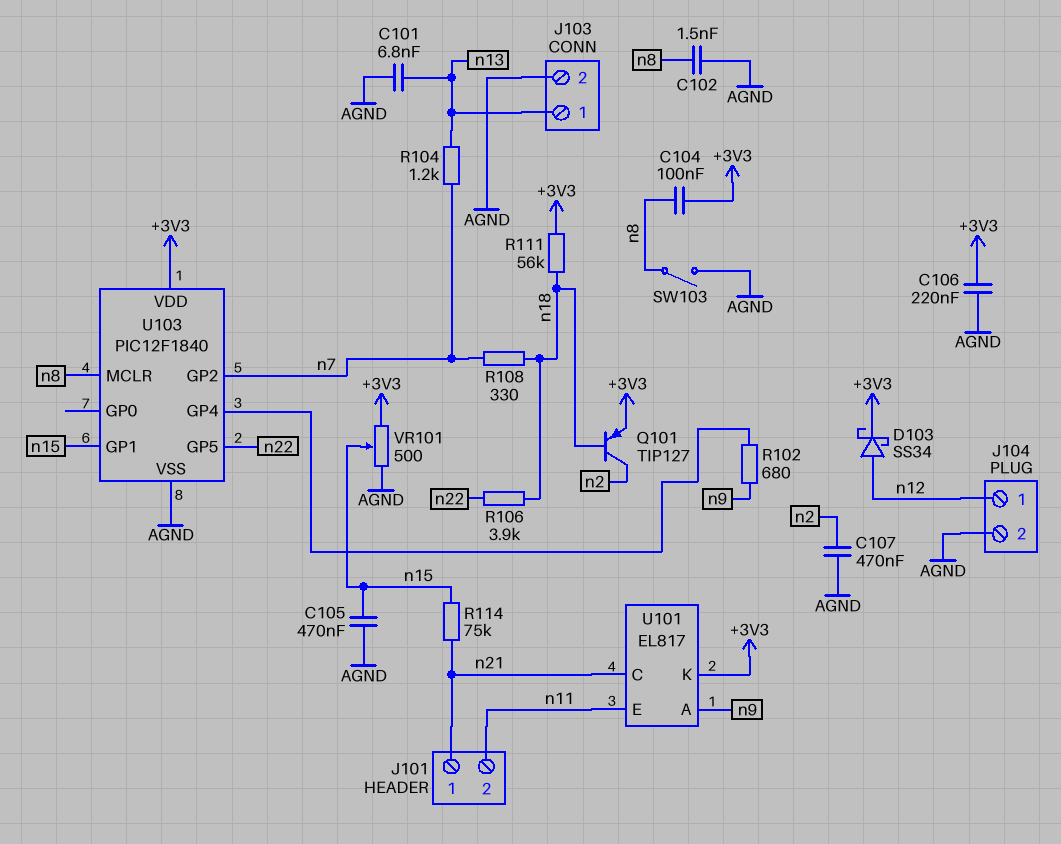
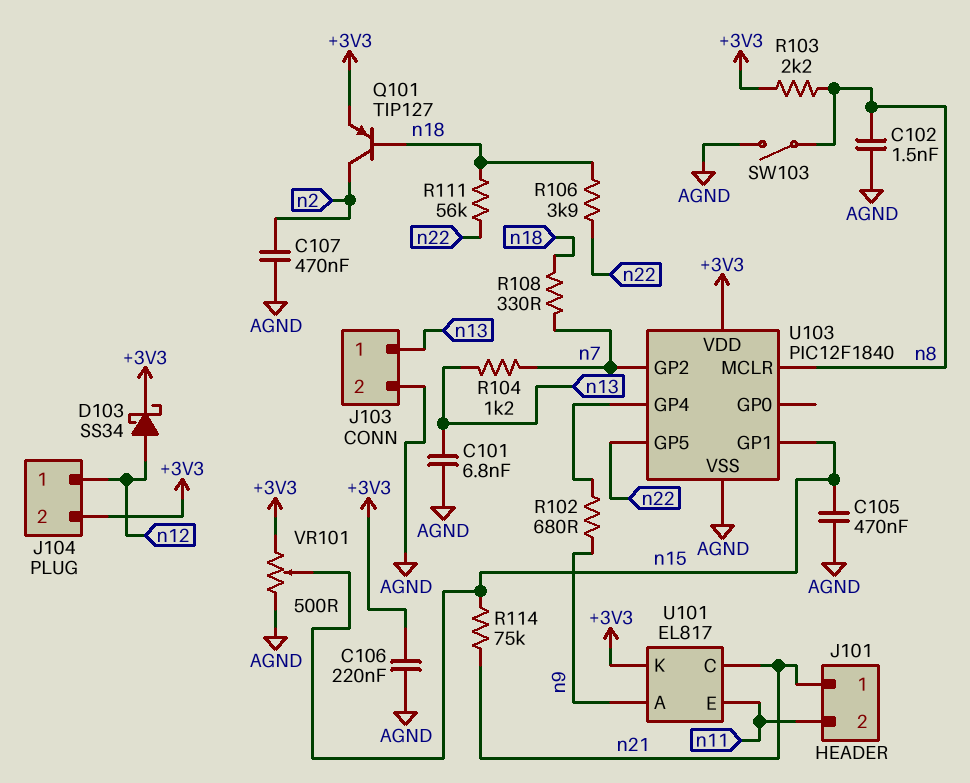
C104: 100nF (+3V3, n8) -> none
J104 pin 2: AGND -> +3V3
R103: none -> 2.2k (+3V3, n8)
R111: 56k (+3V3, n18) -> 56k (n18, n22)

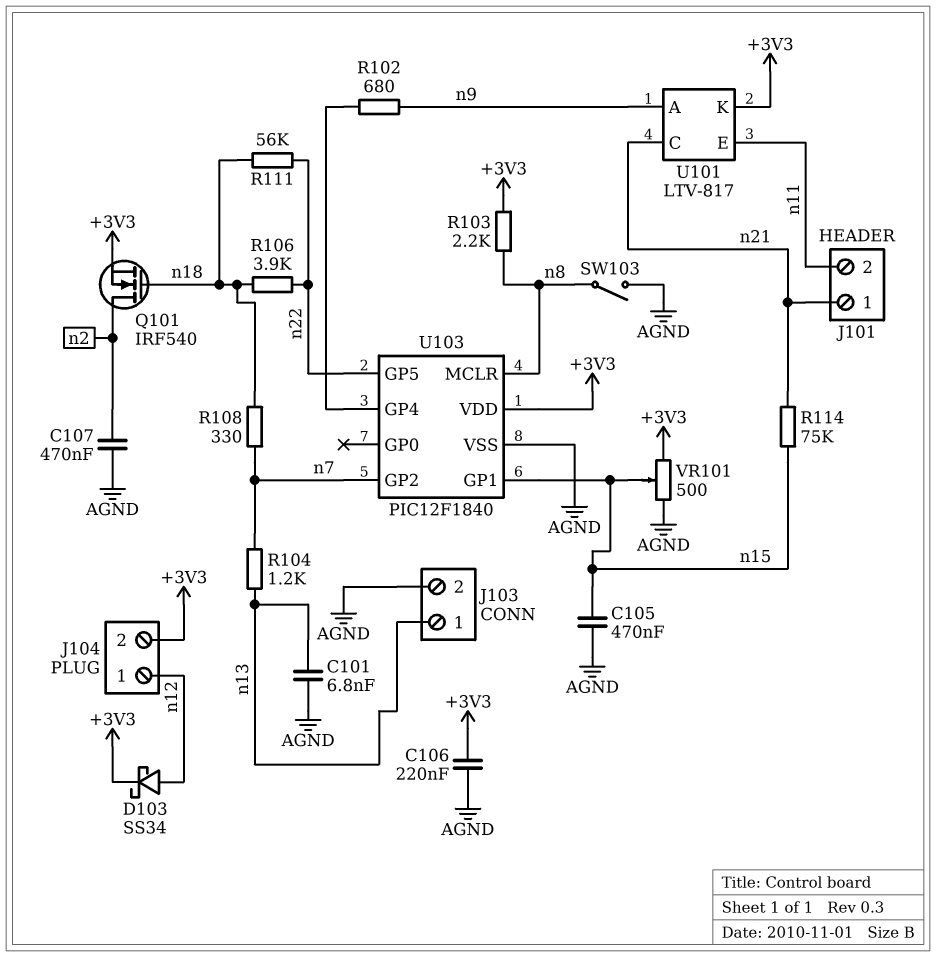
C102: 1.5nF (AGND, n8) -> none
Q101: PNP TIP127 (B n18, C n2, E +3V3) -> NMOS IRF540 (G n18, D n2, S +3V3)
U101: EL817 -> LTV-817

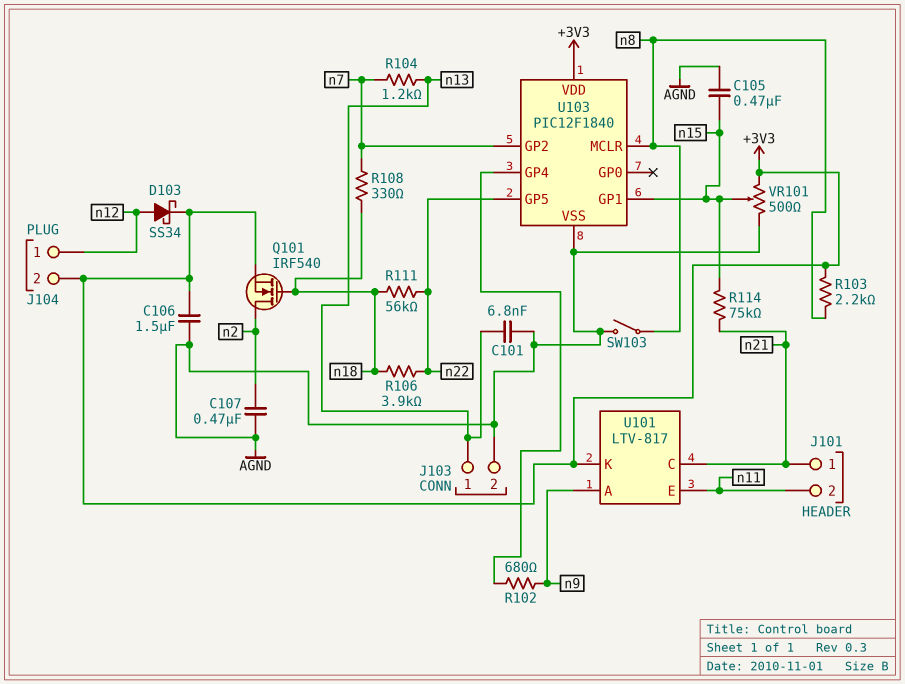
C106: 220nF (+3V3, AGND) -> 1.5uF (+3V3, AGND)

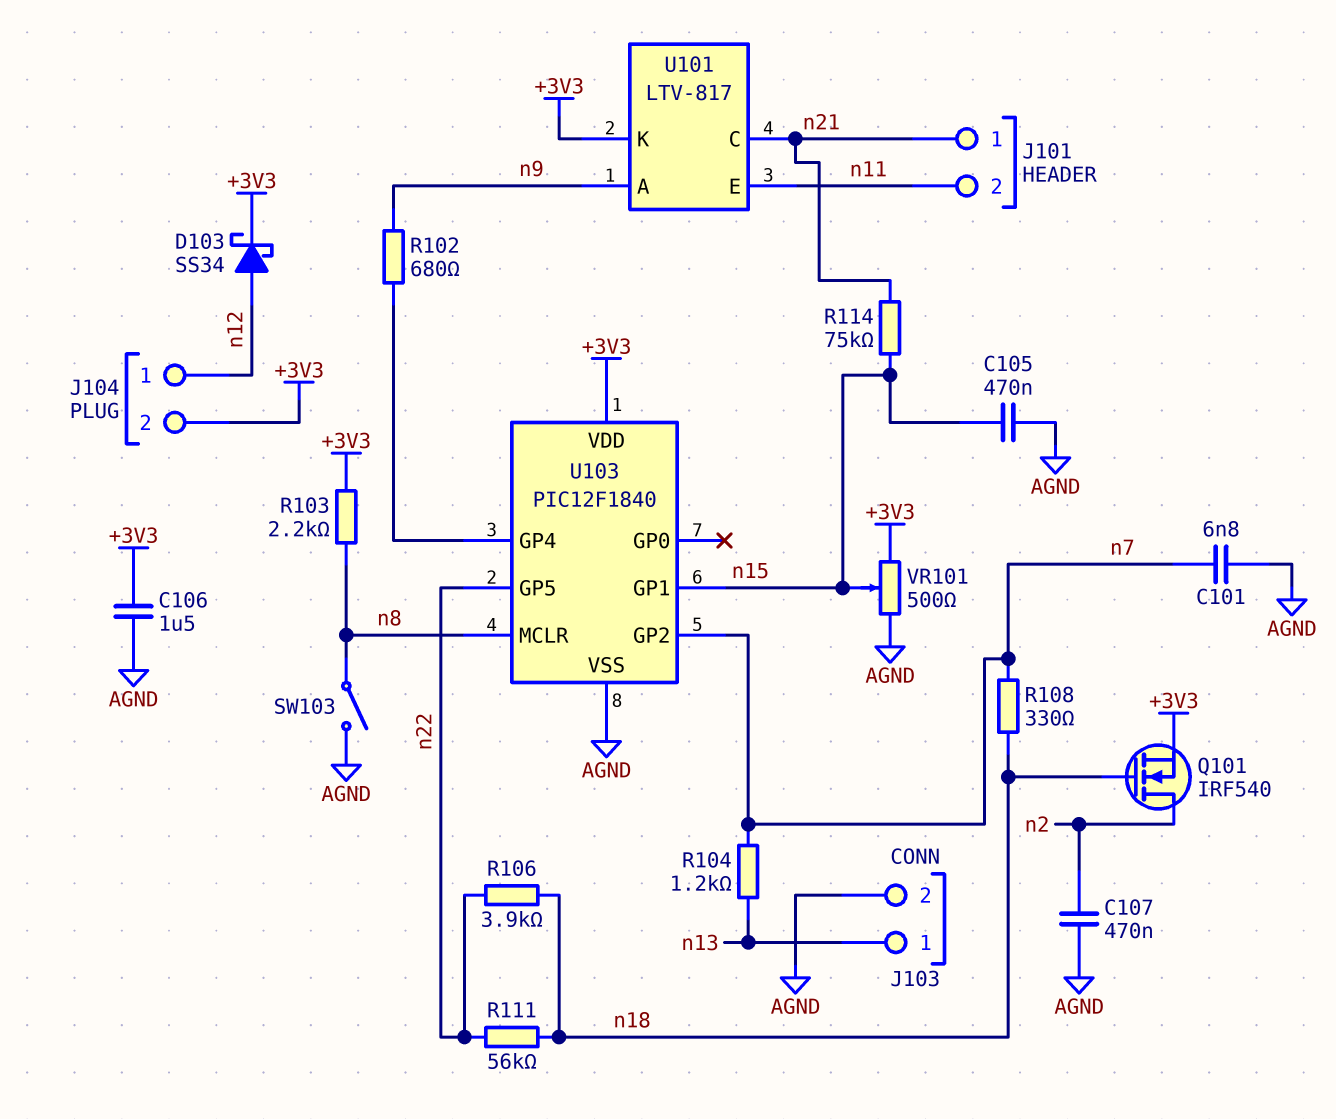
C101: 6.8nF (AGND, n13) -> 6.8nF (AGND, n7)

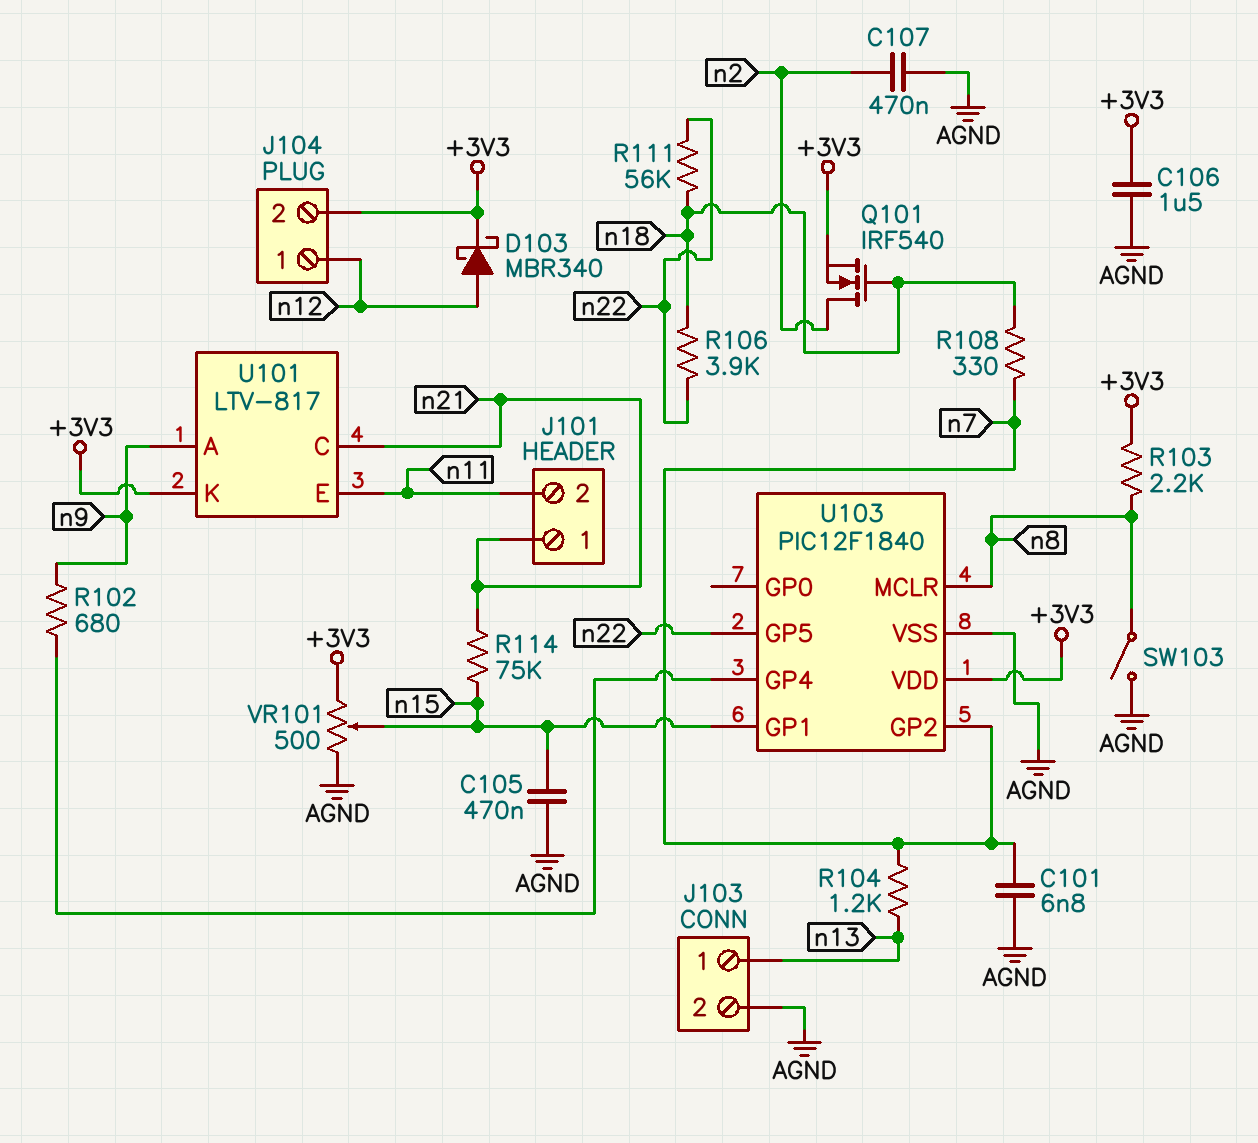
D103: schottky SS34 (A n12, K +3V3) -> schottky MBR340 (A n12, K +3V3)

